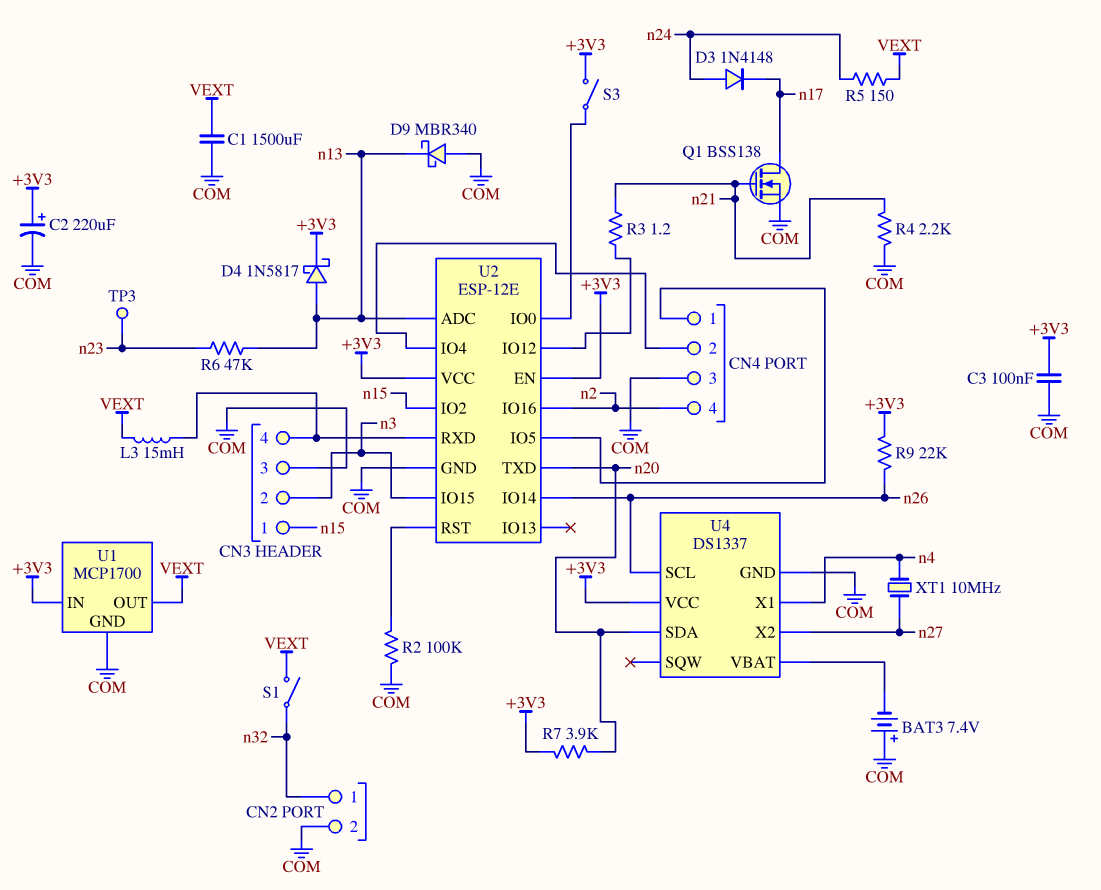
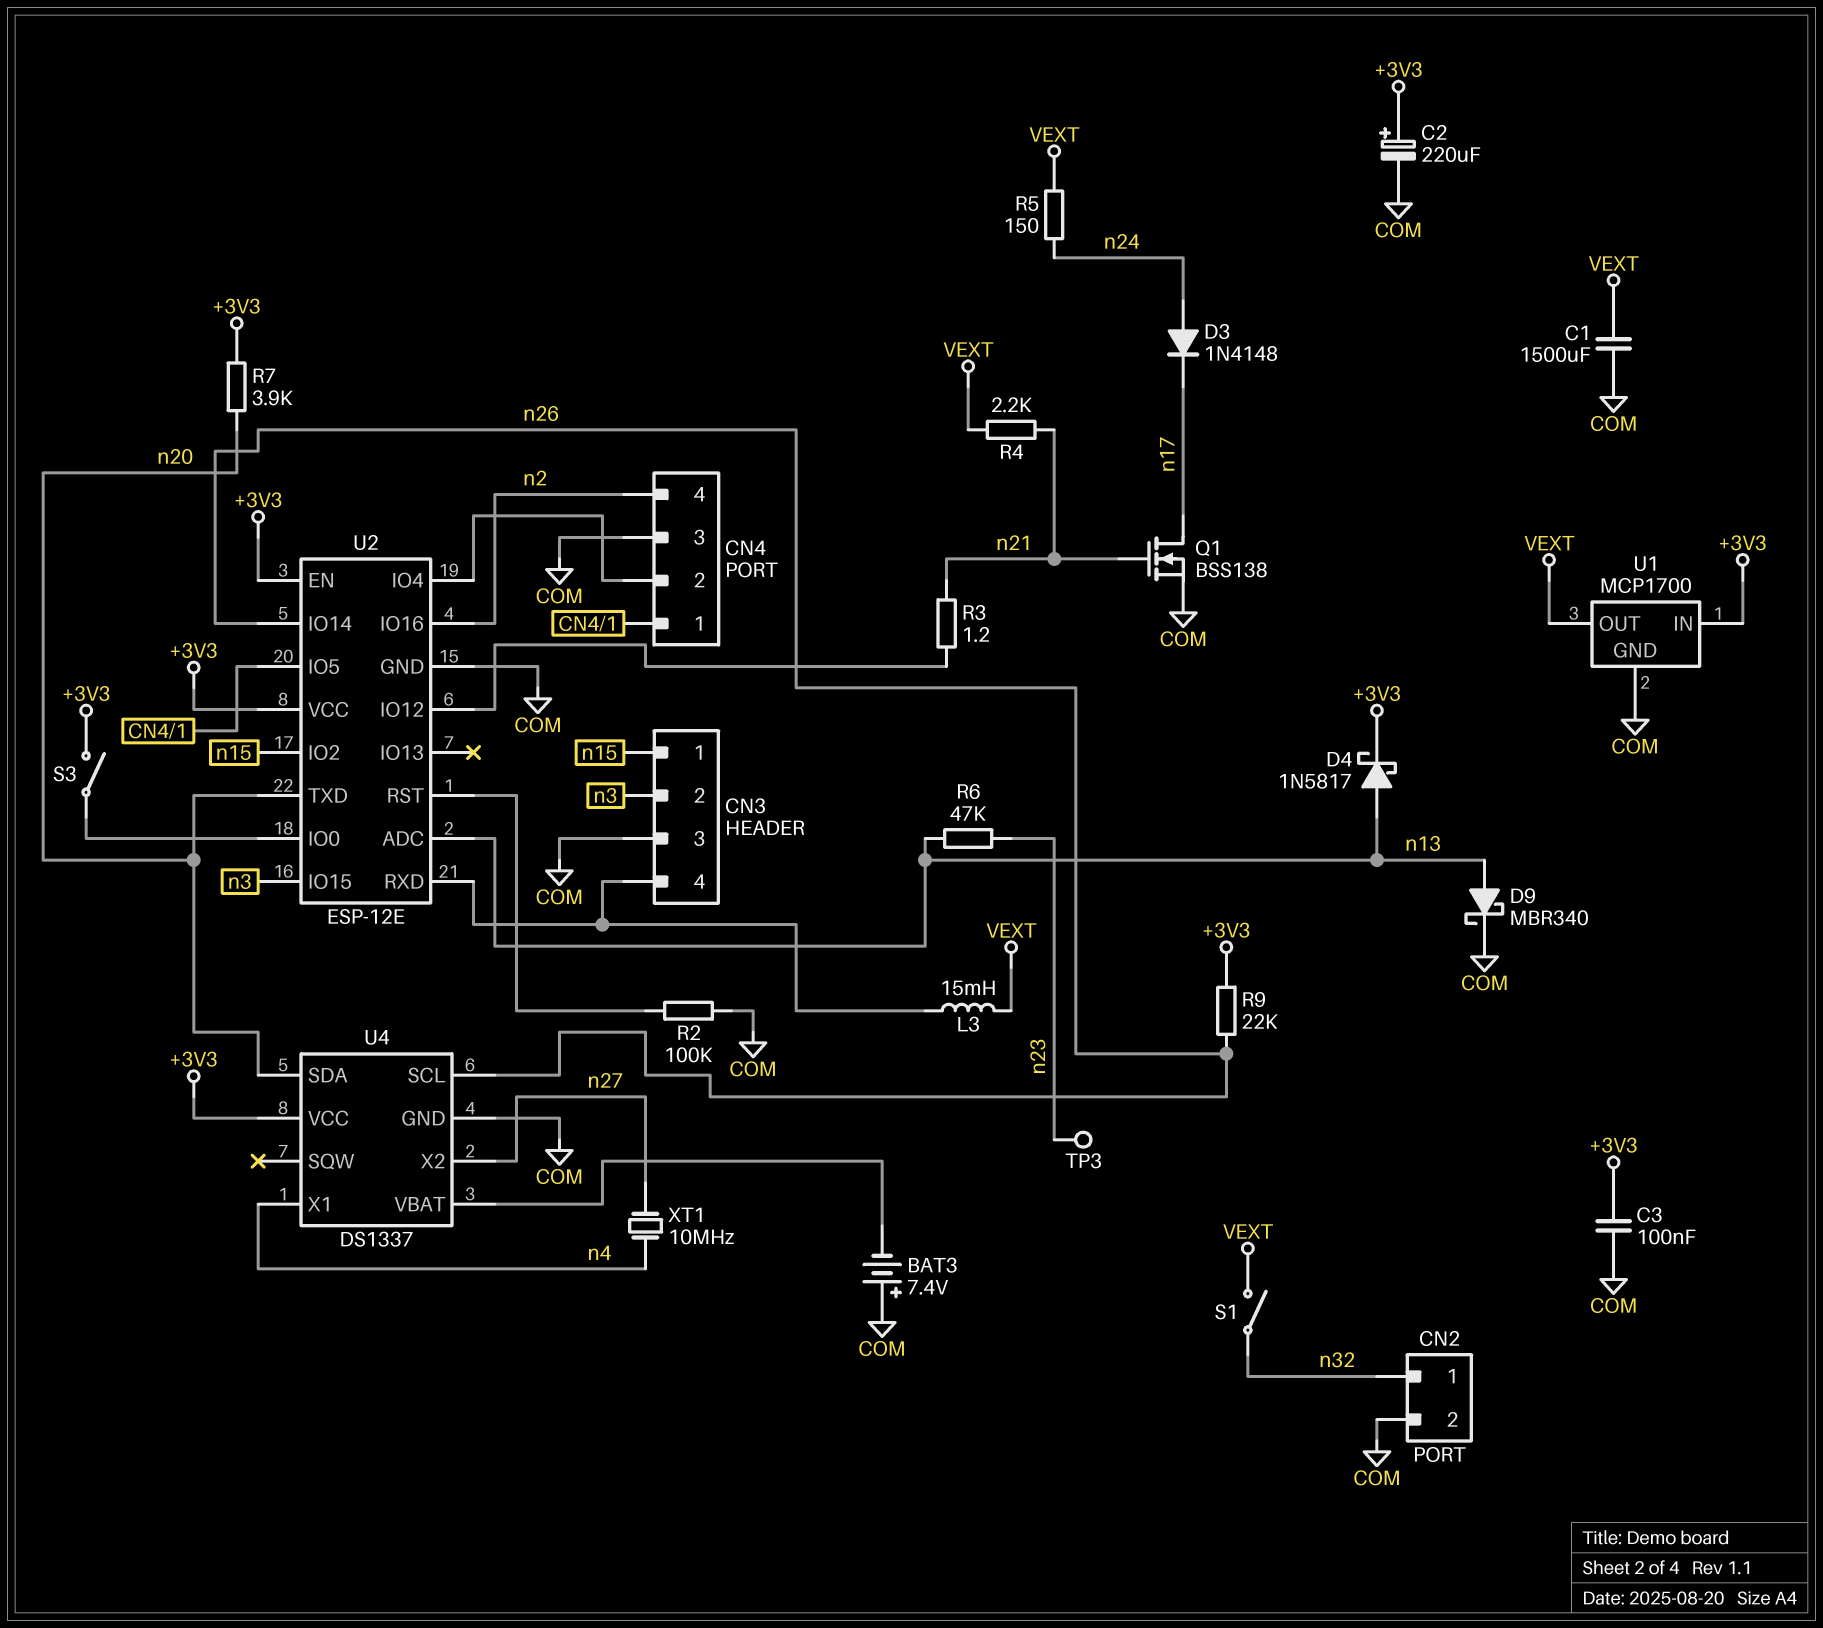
D9: schottky MBR340 (A COM, K n13) -> schottky MBR340 (A n13, K COM)
R4: 2.2k (COM, n21) -> 2.2k (VEXT, n21)

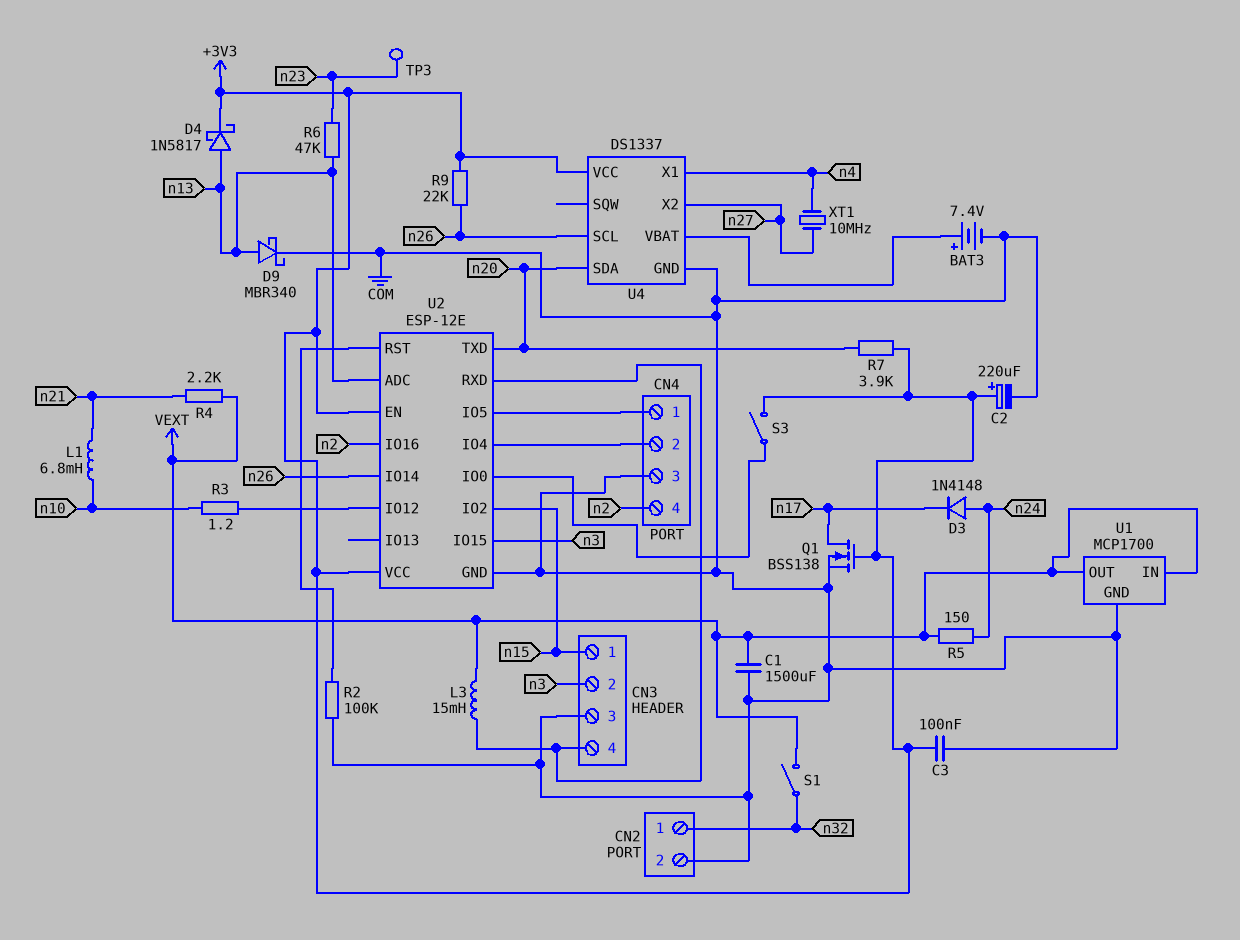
BAT3: 7.4V (plus COM, minus U4/VBAT) -> 7.4V (plus U4/VBAT, minus COM)
L1: none -> 6.8mH (n10, n21)
Q1: NMOS BSS138 (G n21, D n17, S COM) -> NMOS BSS138 (G +3V3, D n17, S COM)
R3: 1.2 (U2/IO12, n21) -> 1.2 (U2/IO12, n10)
U1 pin IN: +3V3 -> VEXT

